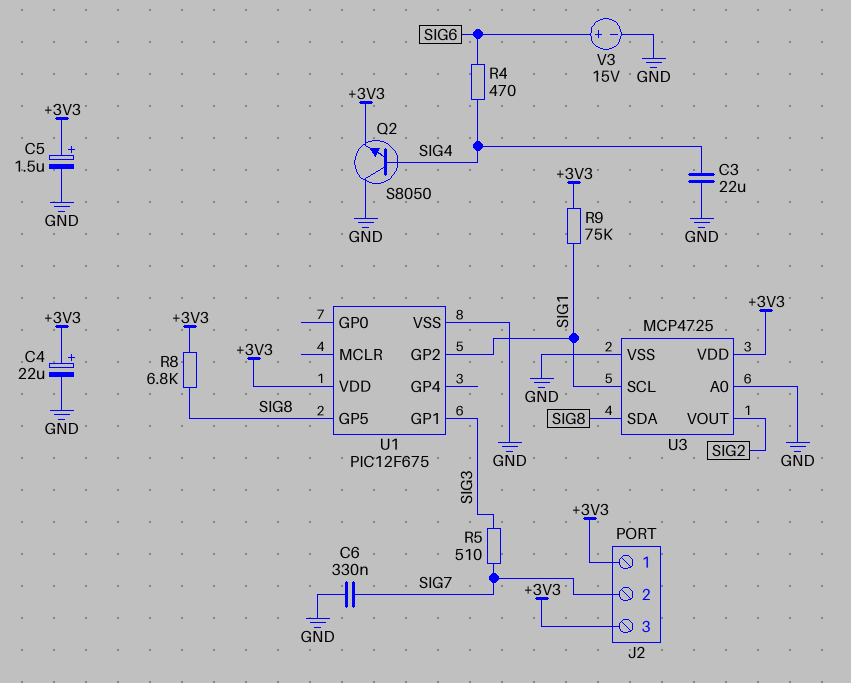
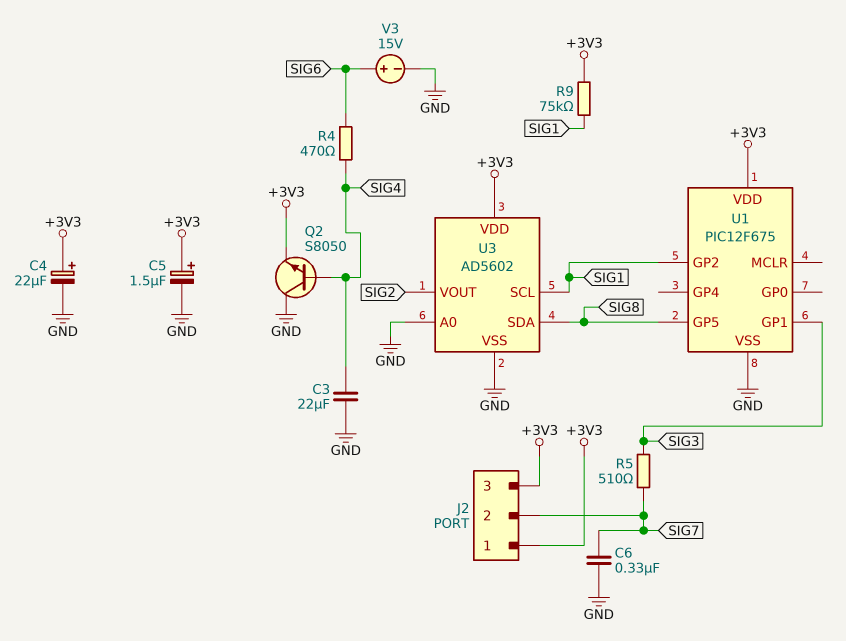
R8: 6.8k (+3V3, SIG8) -> none
U3: MCP4725 -> AD5602

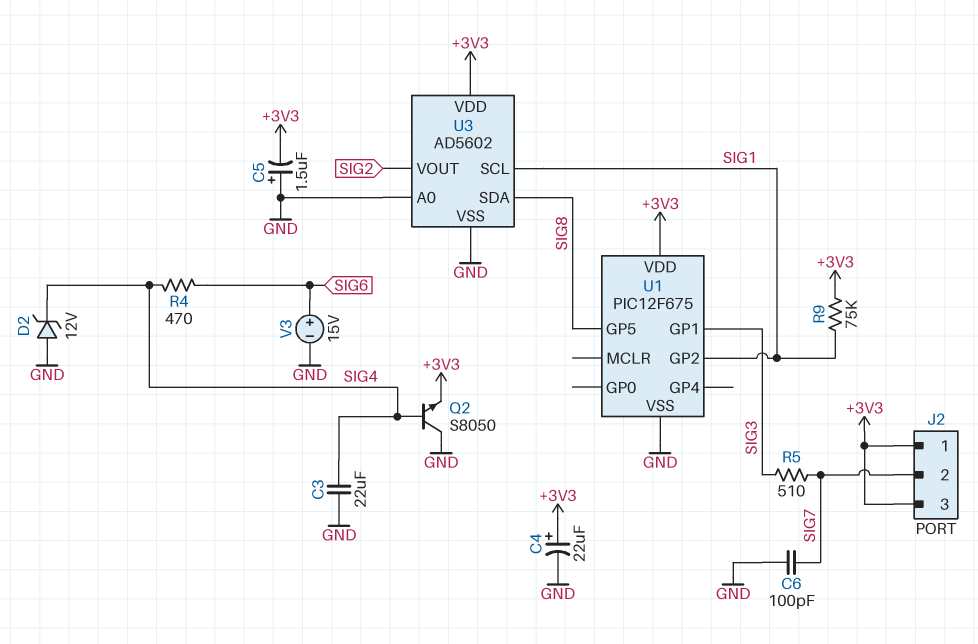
C5: 1.5uF (plus +3V3, minus GND) -> 1.5uF (plus GND, minus +3V3)
C6: 330nF (GND, SIG7) -> 100pF (GND, SIG7)
D2: none -> zener 12V (A GND, K SIG4)

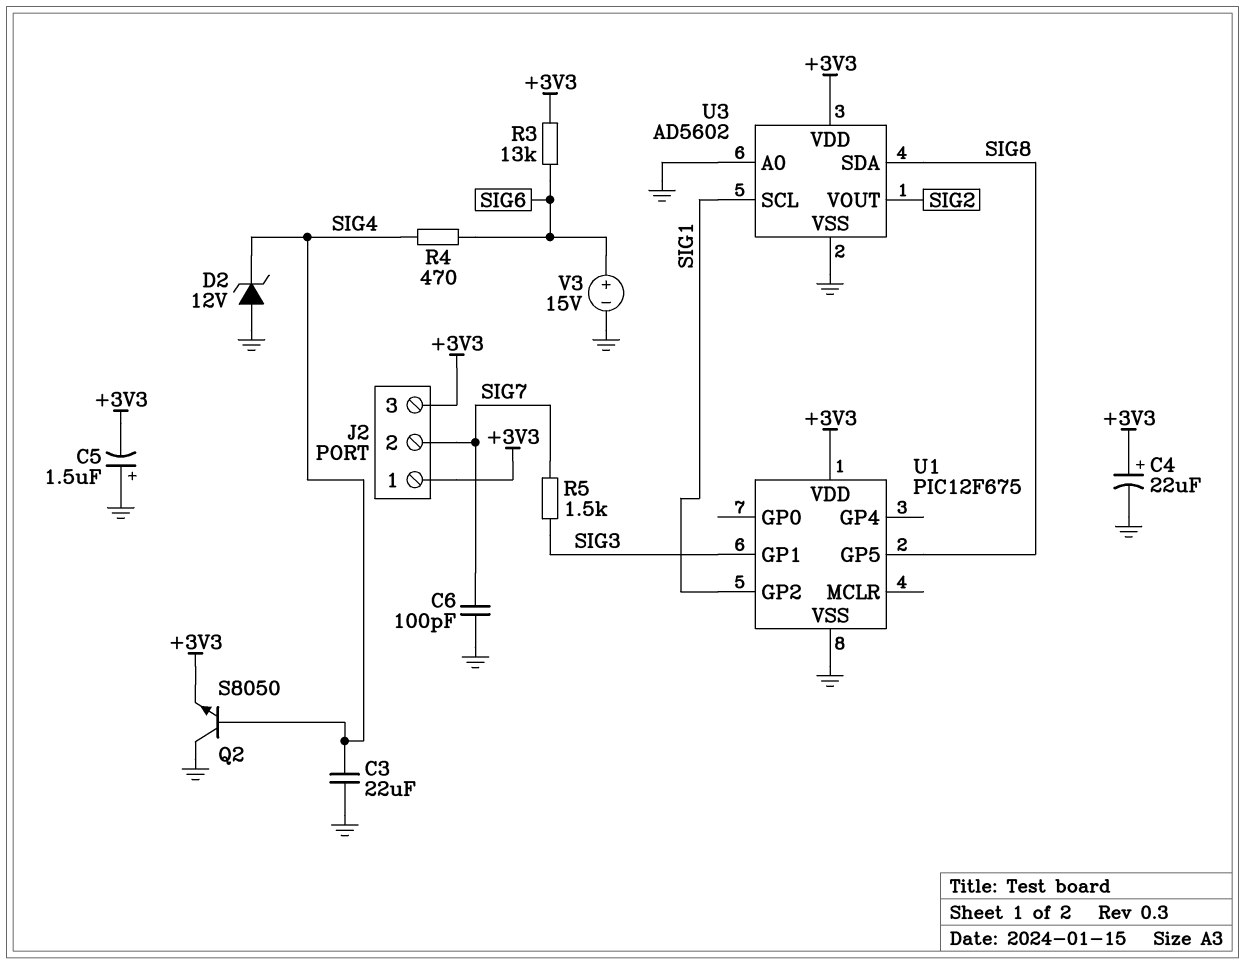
R3: none -> 13k (+3V3, SIG6)
R5: 510 (SIG3, SIG7) -> 1.5k (SIG3, SIG7)
R9: 75k (+3V3, SIG1) -> none

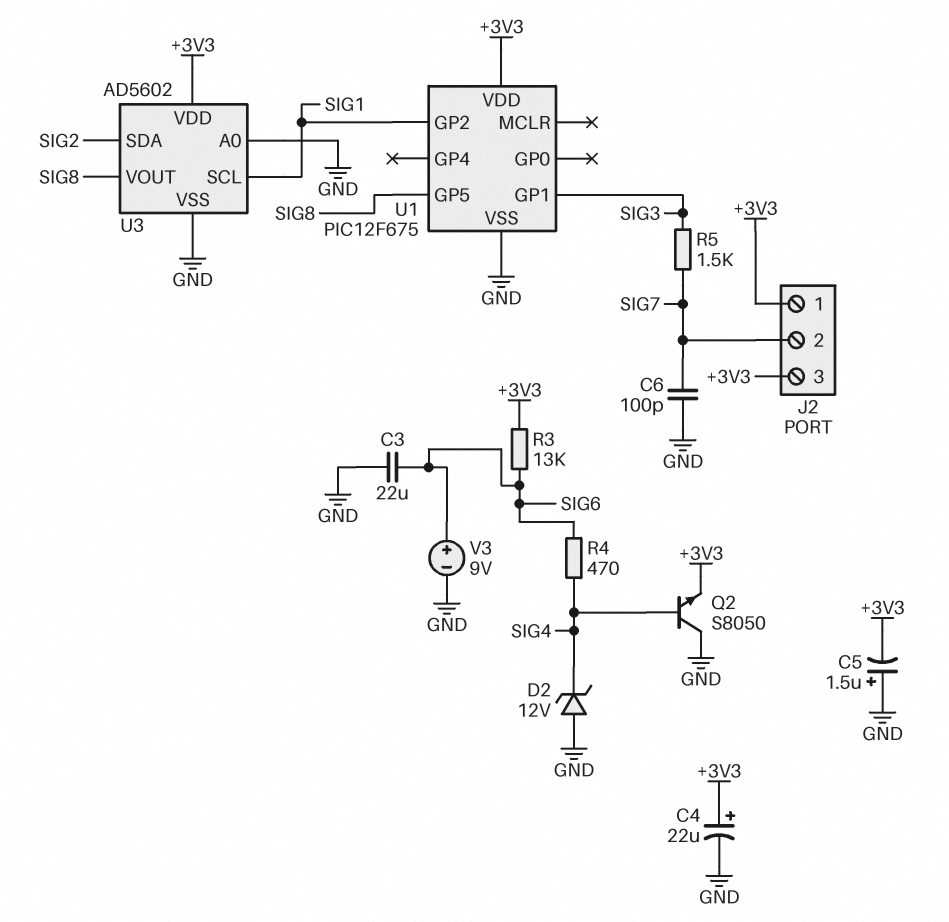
C3: 22uF (GND, SIG4) -> 22uF (GND, SIG6)
U3 pin SDA: SIG8 -> SIG2
U3 pin VOUT: SIG2 -> SIG8
V3: 15V (plus SIG6, minus GND) -> 9V (plus SIG6, minus GND)

